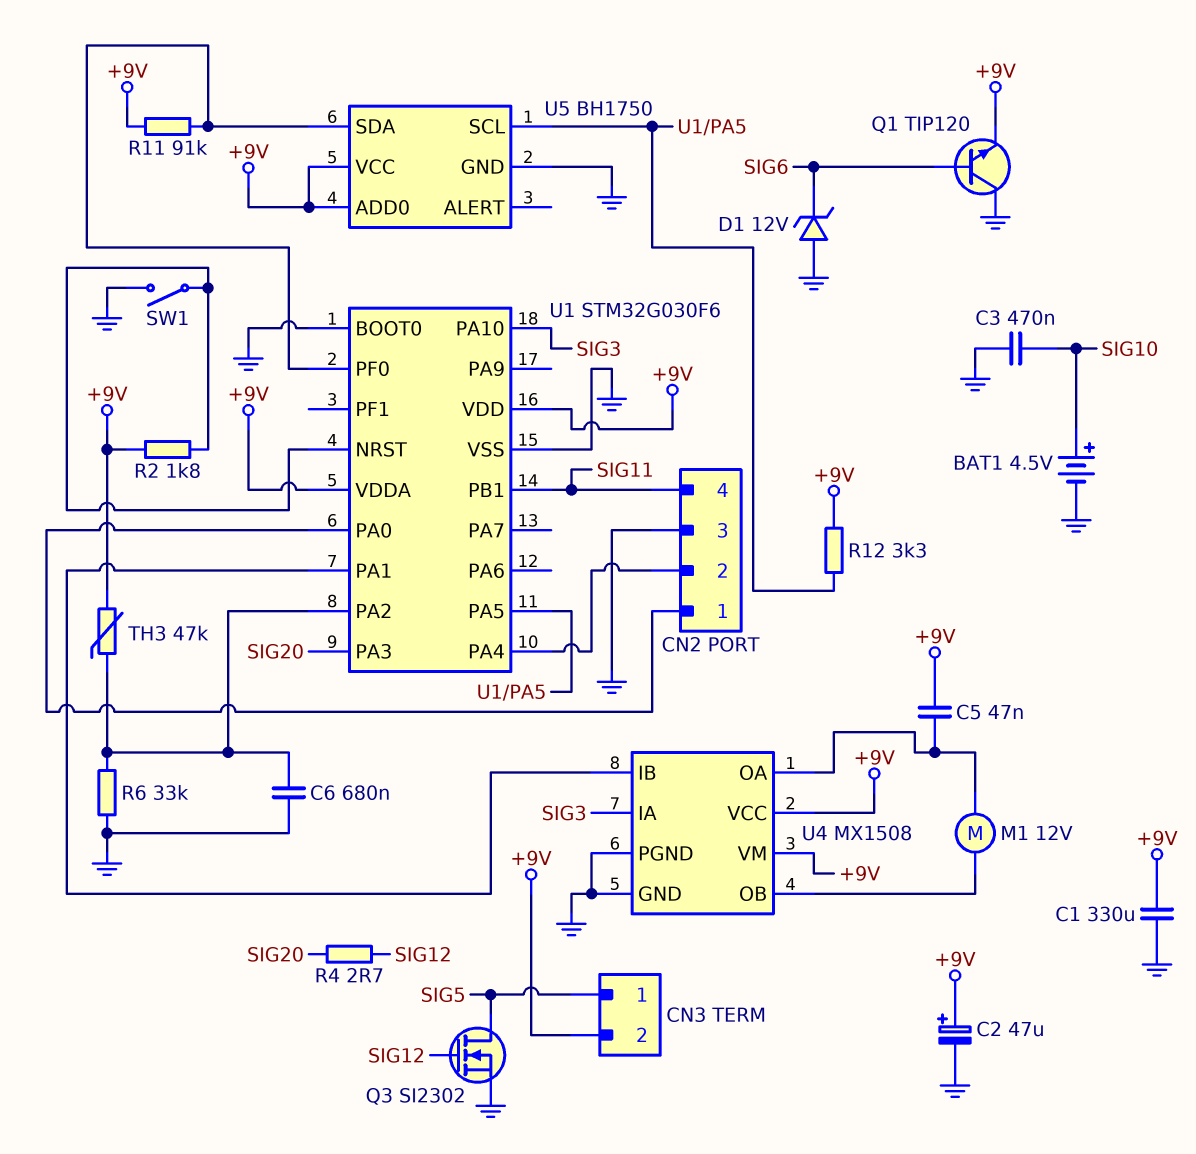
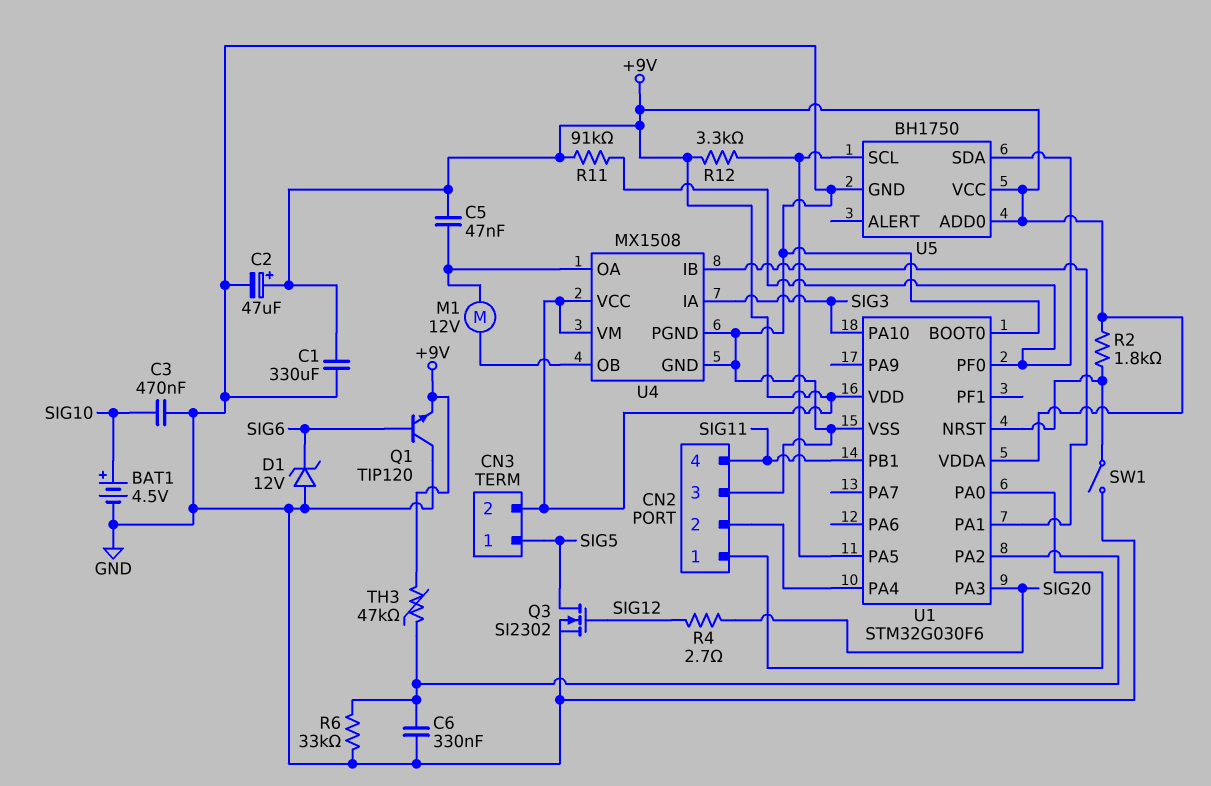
C6: 680nF (GND, U1/PA2) -> 330nF (GND, U1/PA2)

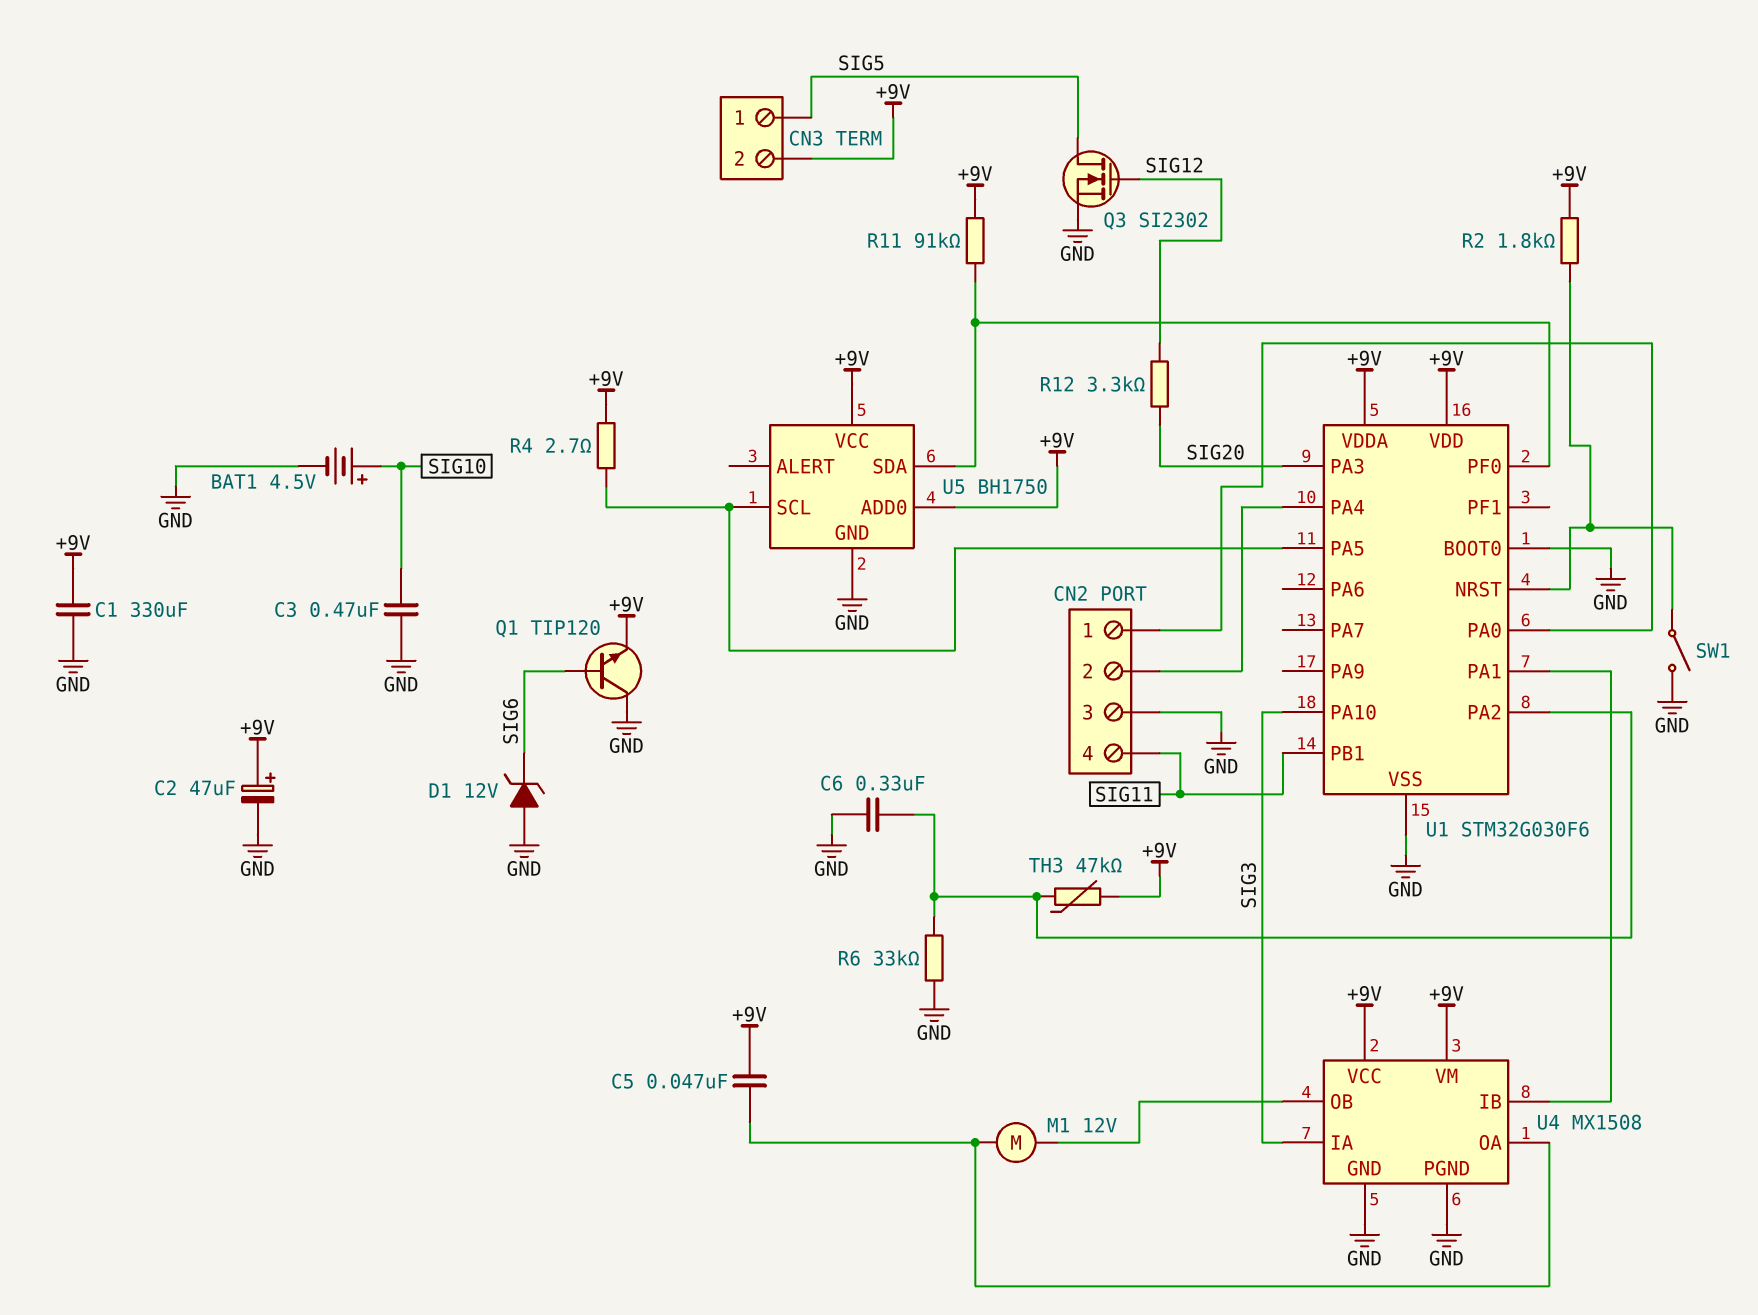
R4: 2.7 (SIG12, SIG20) -> 2.7 (+9V, U1/PA5)
R12: 3.3k (+9V, U1/PA5) -> 3.3k (SIG12, SIG20)

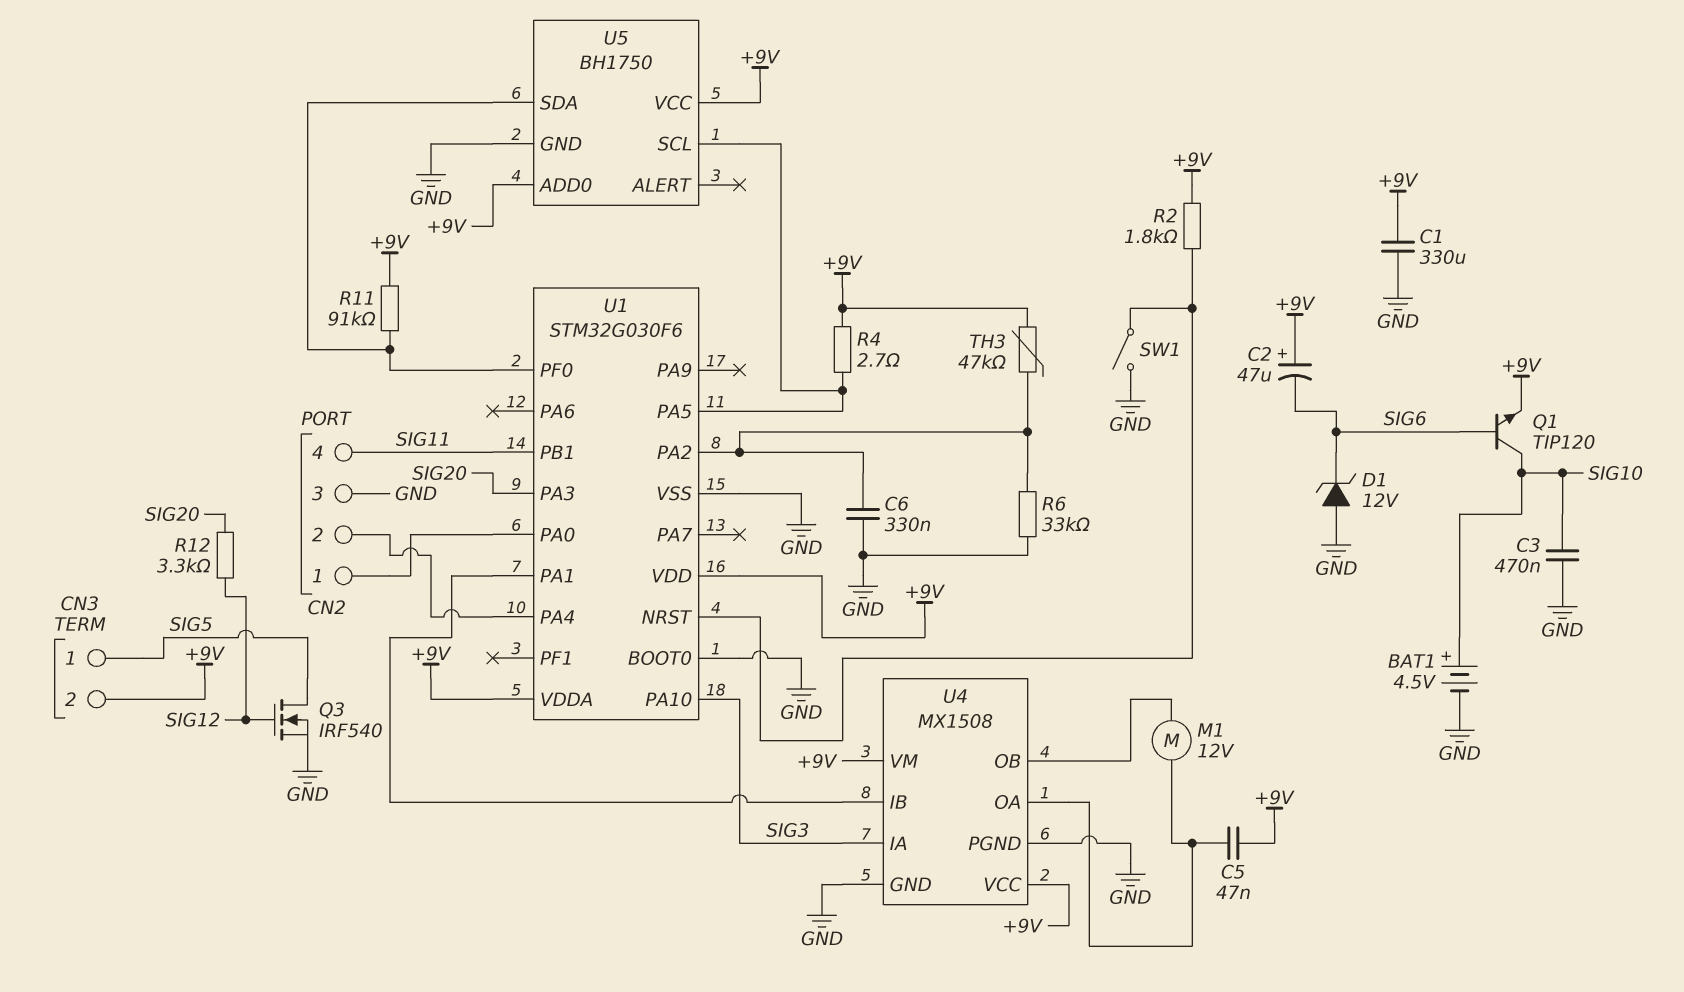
C2: 47uF (plus +9V, minus GND) -> 47uF (plus +9V, minus SIG6)
Q1: NPN TIP120 (B SIG6, C GND, E +9V) -> NPN TIP120 (B SIG6, C SIG10, E +9V)
Q3: NMOS SI2302 (G SIG12, D SIG5, S GND) -> NMOS IRF540 (G SIG12, D SIG5, S GND)

